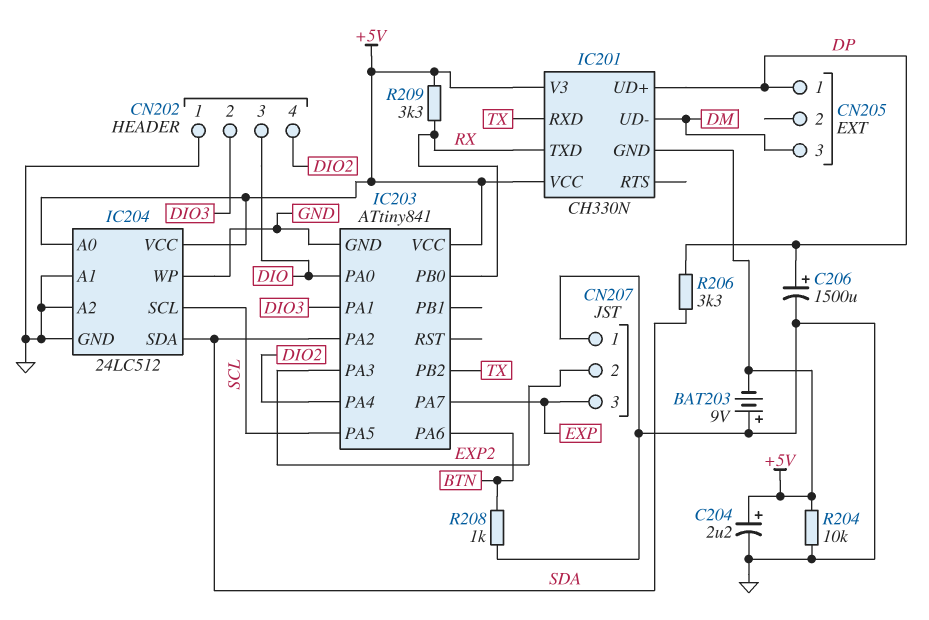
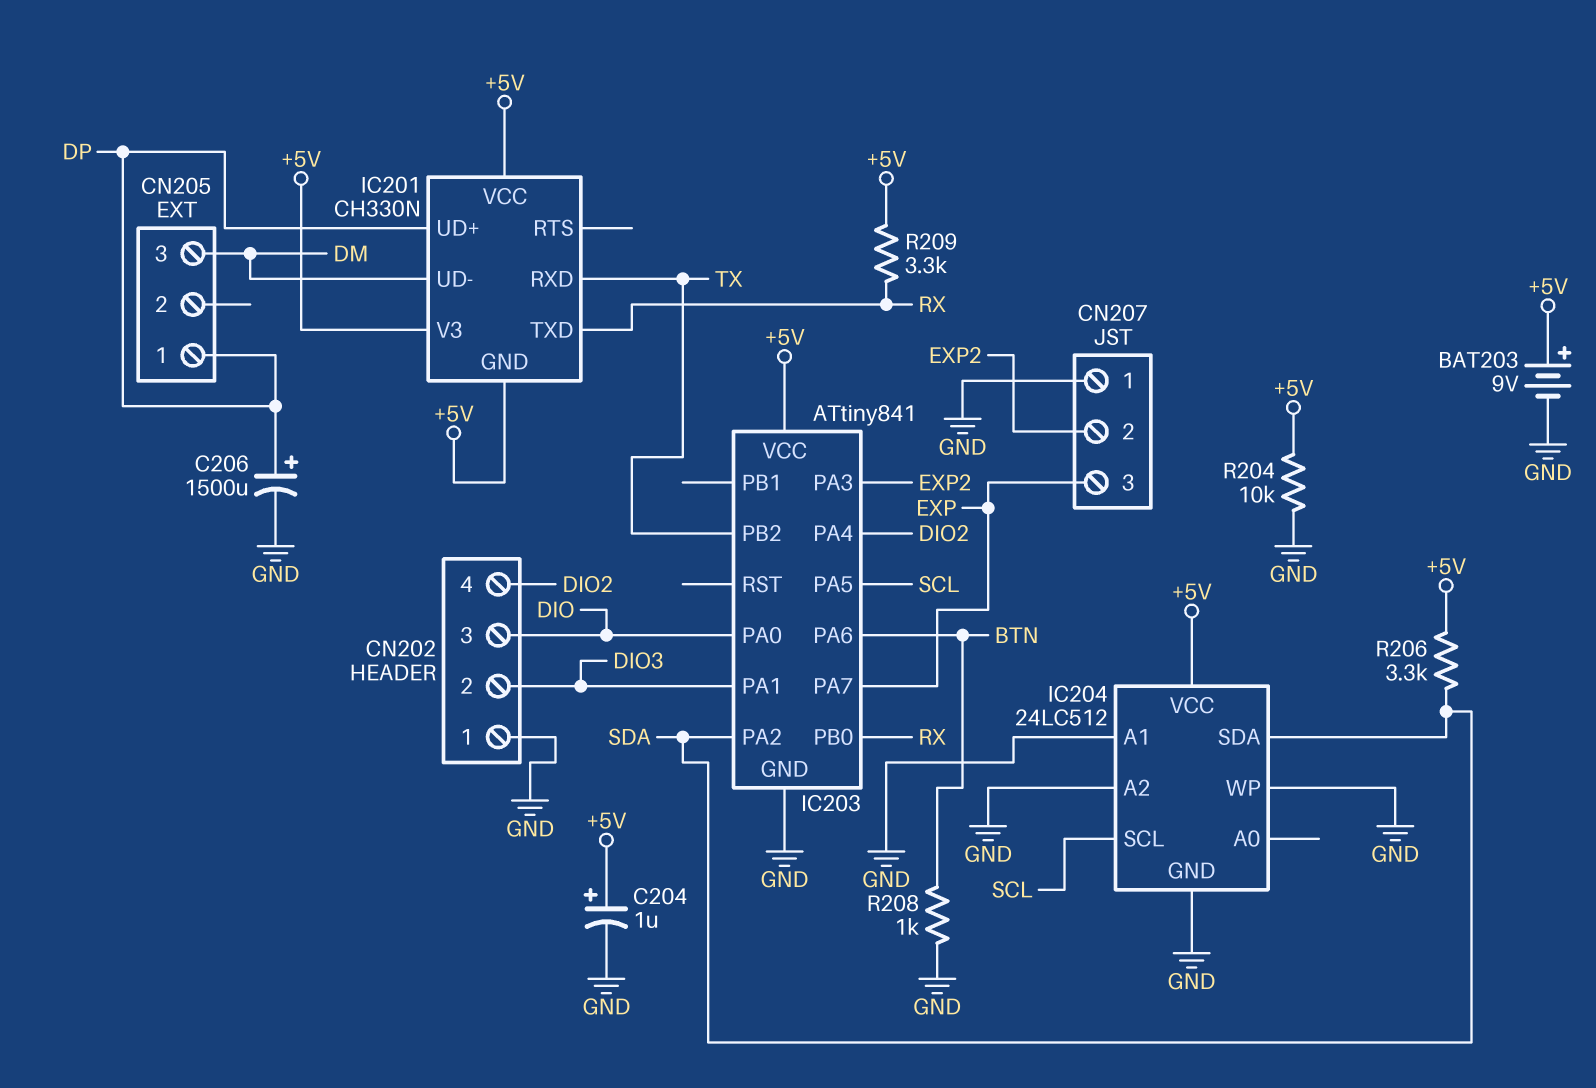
BAT203: 9V (plus GND, minus +5V) -> 9V (plus +5V, minus GND)
C204: 2.2uF (plus +5V, minus GND) -> 1uF (plus +5V, minus GND)
IC204 pin A0: +5V -> none
R206: 3.3k (DP, SDA) -> 3.3k (+5V, SDA)

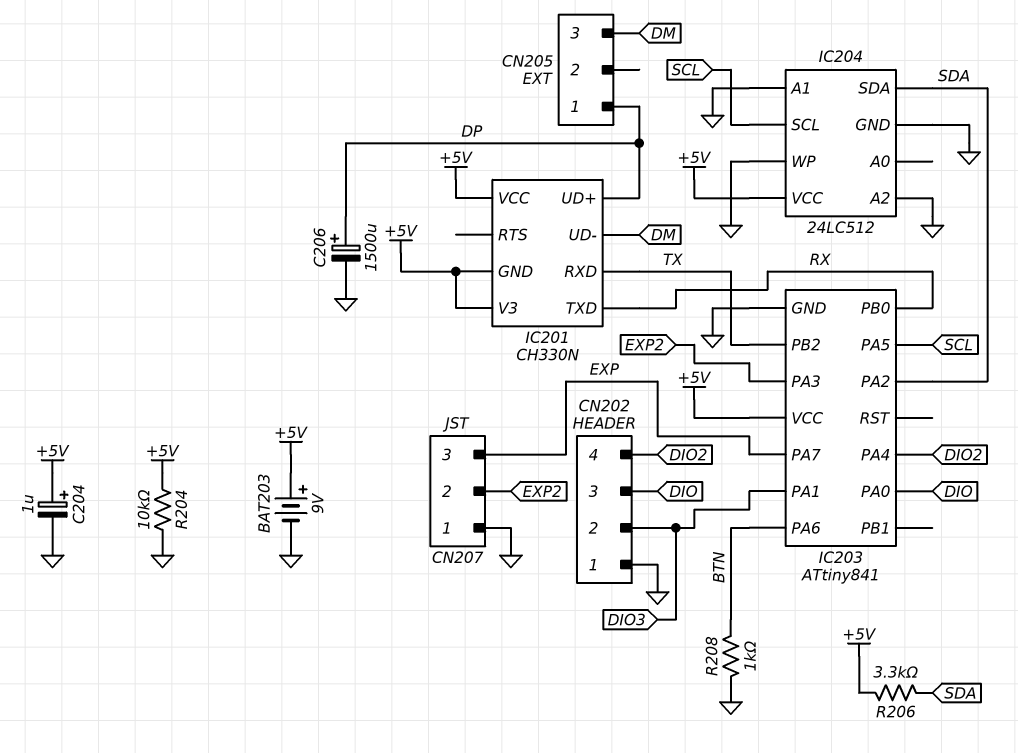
R209: 3.3k (+5V, RX) -> none

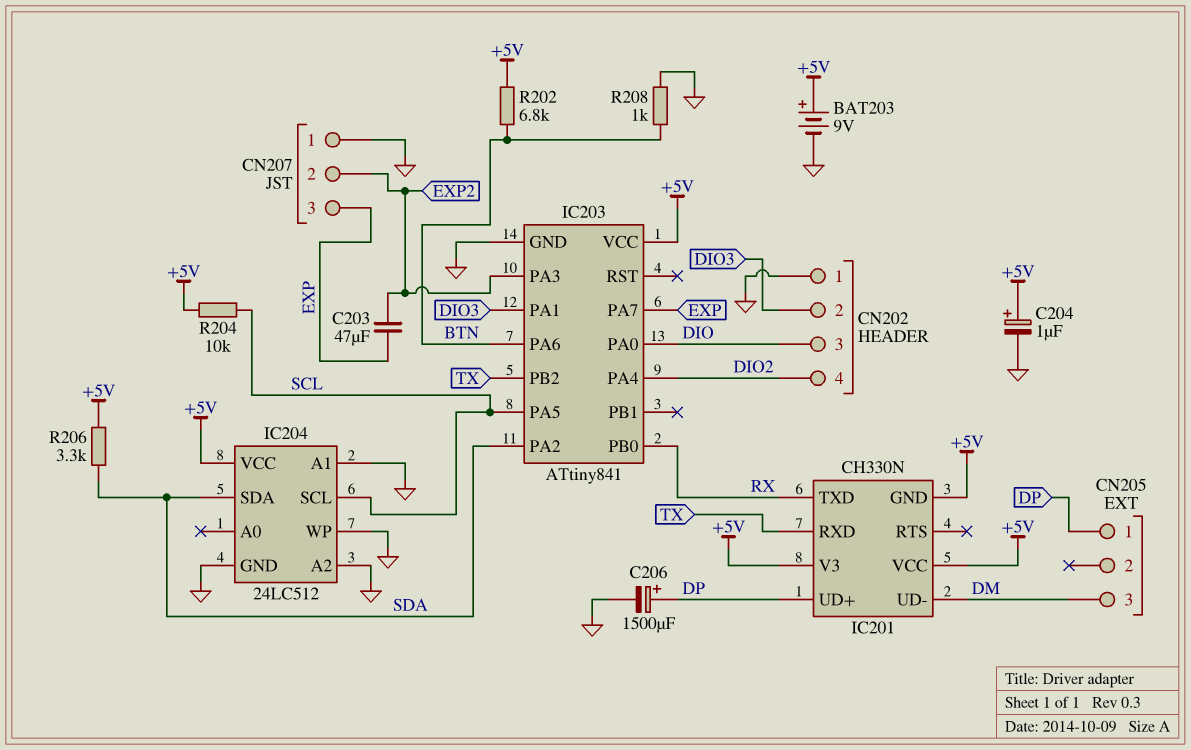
C203: none -> 47uF (EXP, EXP2)
R202: none -> 6.8k (+5V, BTN)
R204: 10k (+5V, GND) -> 10k (+5V, SCL)

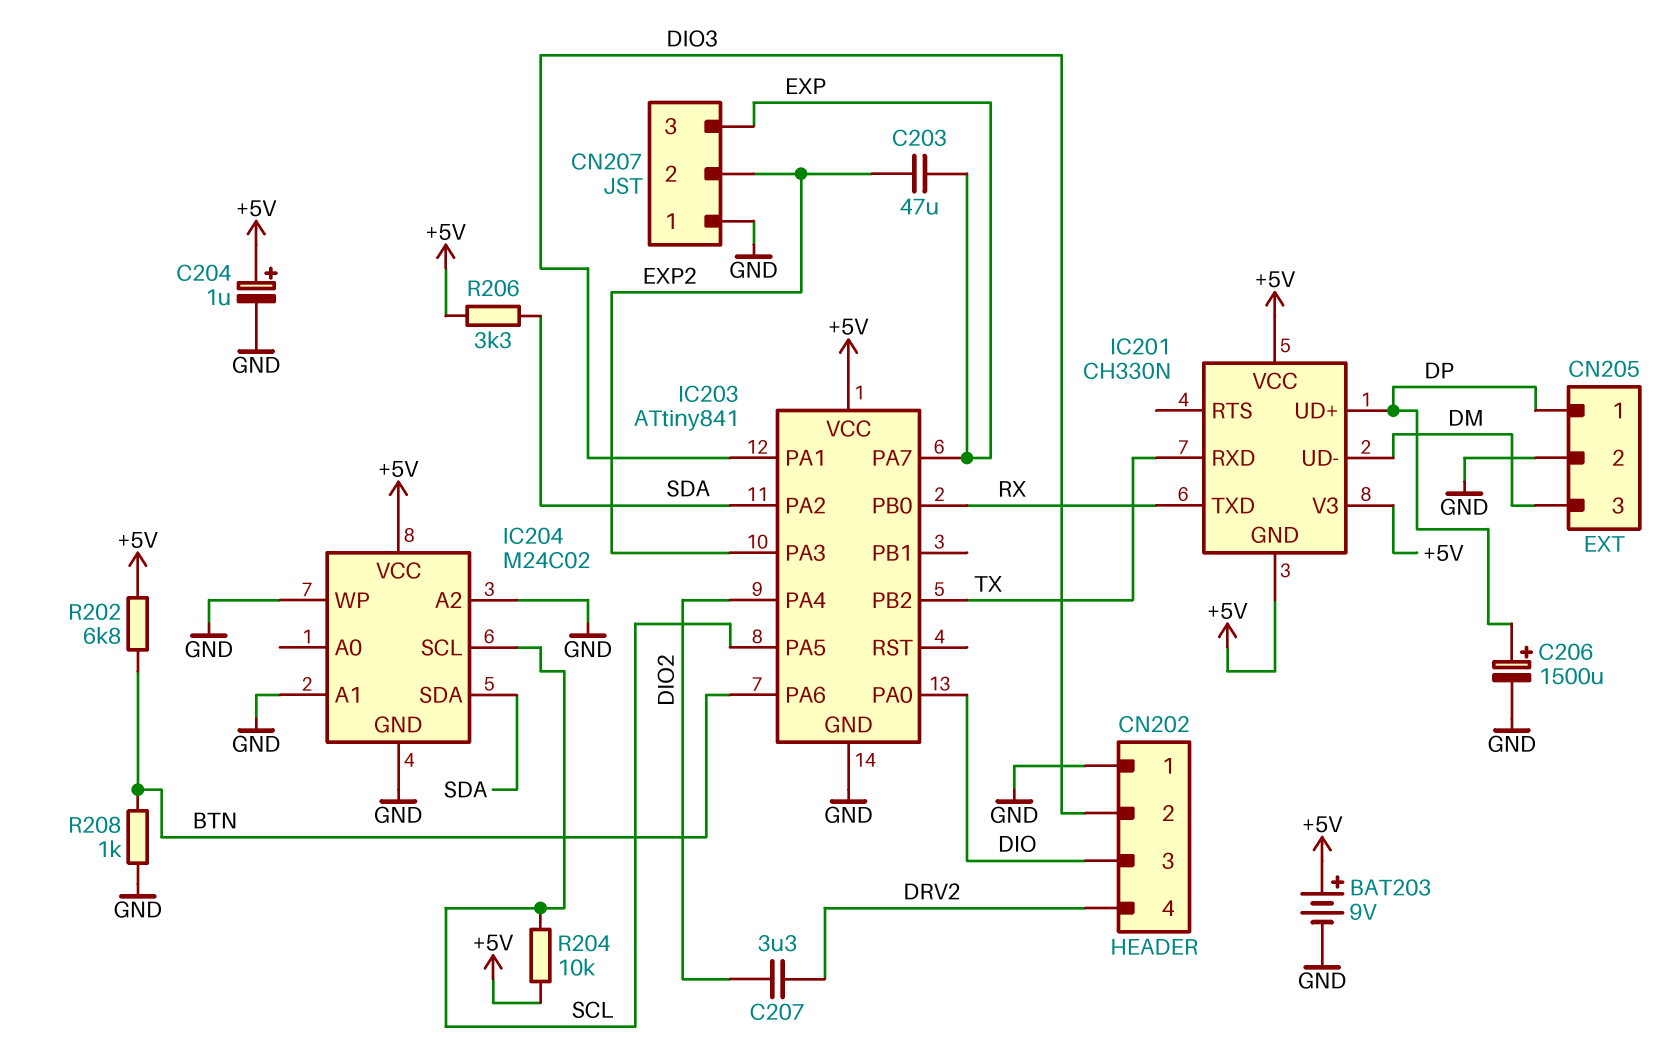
C207: none -> 3.3uF (DIO2, DRV2)
CN202 pin 4: DIO2 -> DRV2
CN205 pin 2: none -> GND
IC204: 24LC512 -> M24C02

